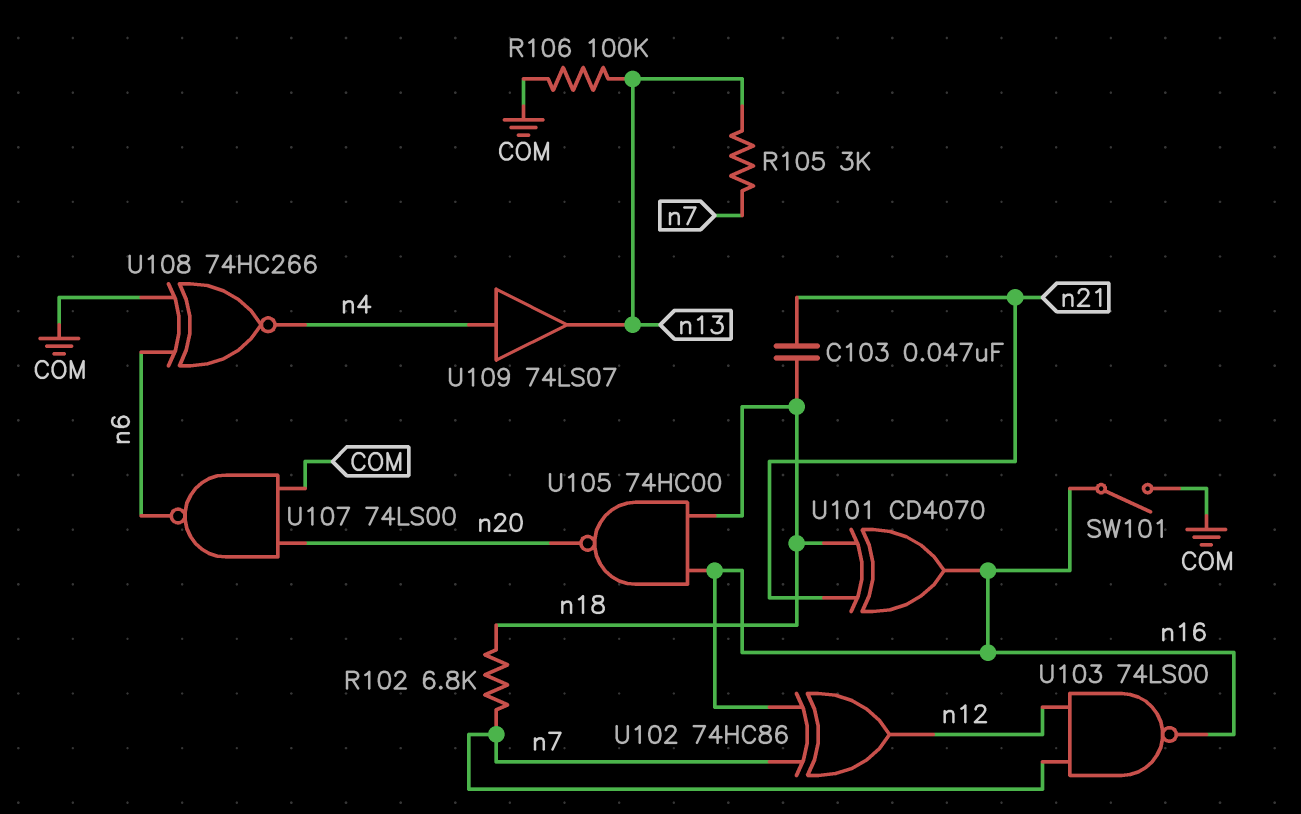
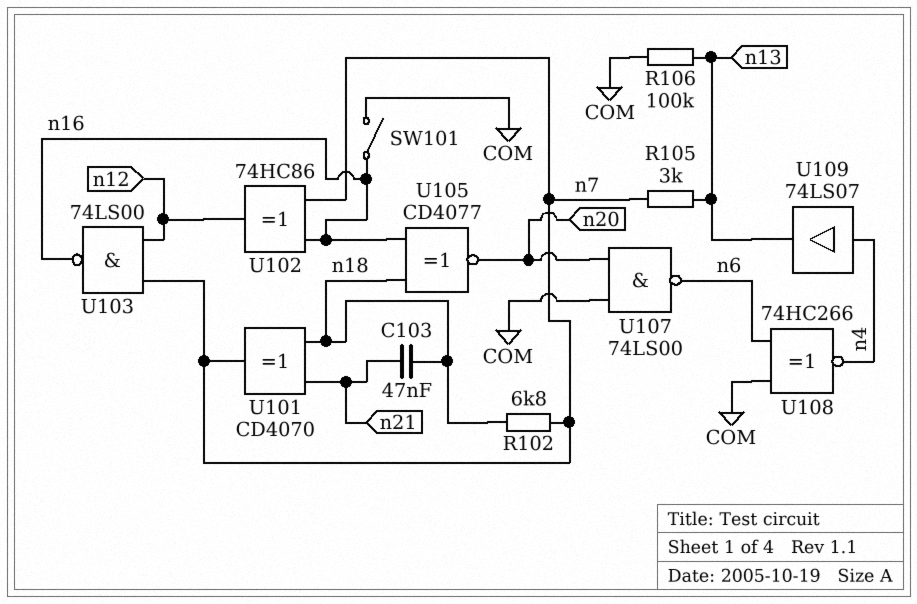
U101: XOR CD4070 (in n18, in n21, out n16) -> XOR CD4070 (in n18, in n21, out n7)
U105: NAND 74HC00 (in n16, in n18, out n20) -> XNOR CD4077 (in n16, in n18, out n20)

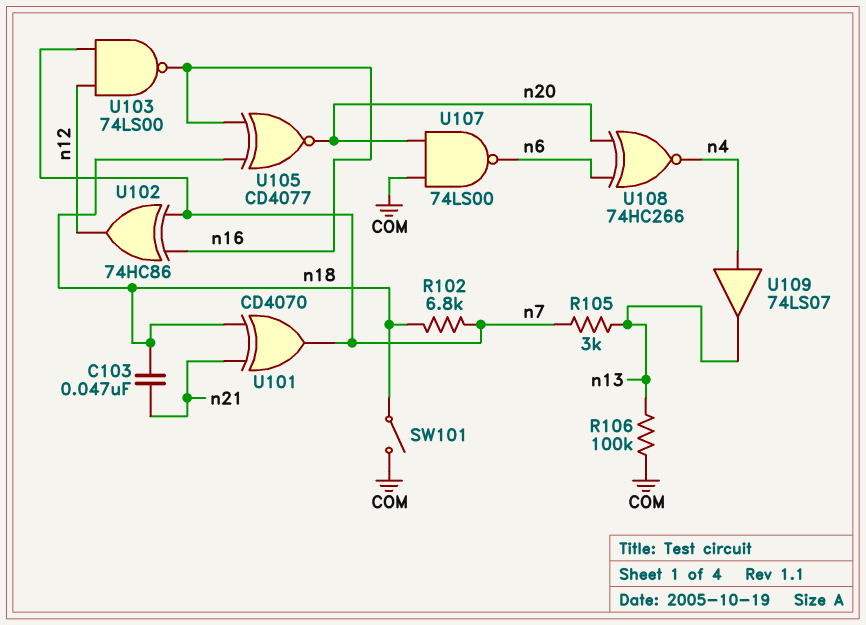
SW101: switch (COM, n16) -> switch (COM, n18)
U108: XNOR 74HC266 (in COM, in n6, out n4) -> XNOR 74HC266 (in n6, in n20, out n4)

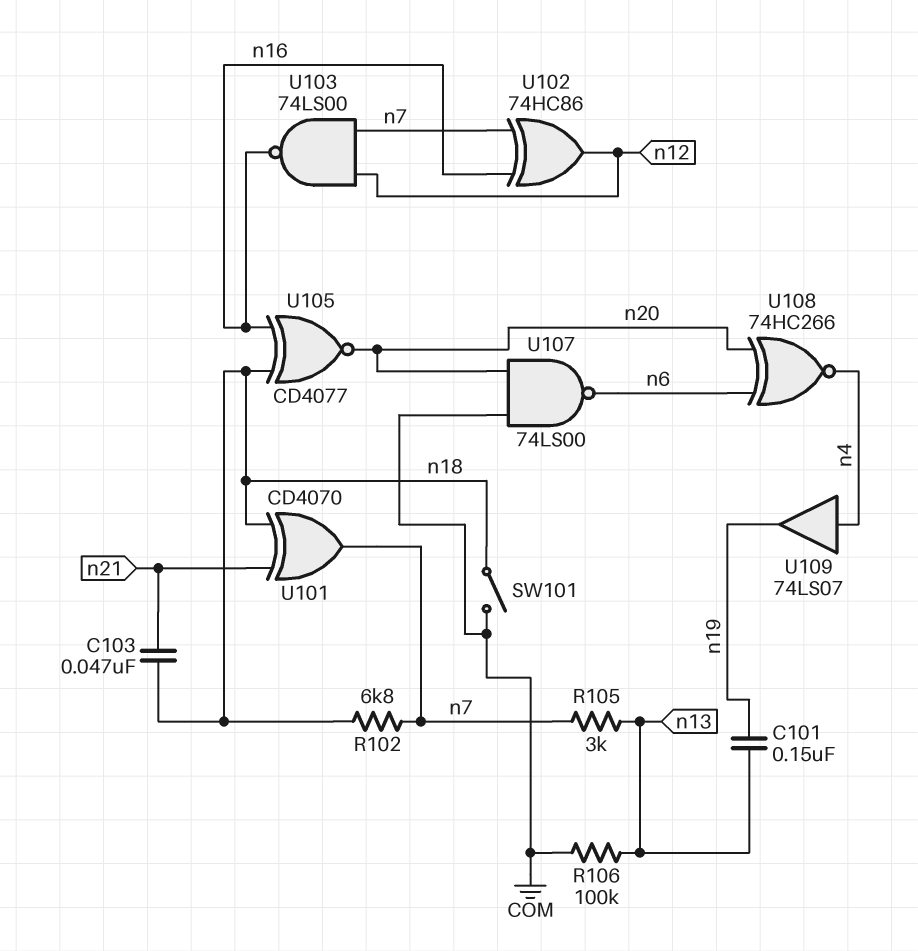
C101: none -> 150nF (n13, n19)
U109: buffer 74LS07 (in n4, out n13) -> buffer 74LS07 (in n4, out n19)

